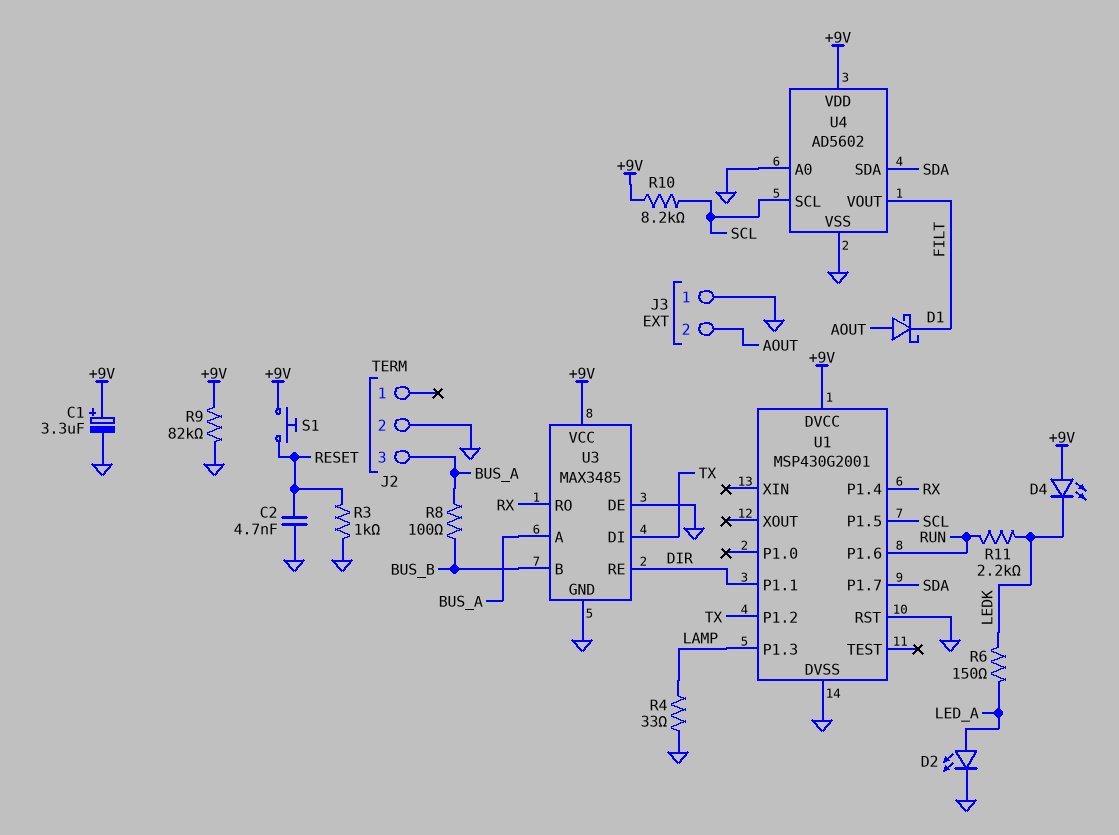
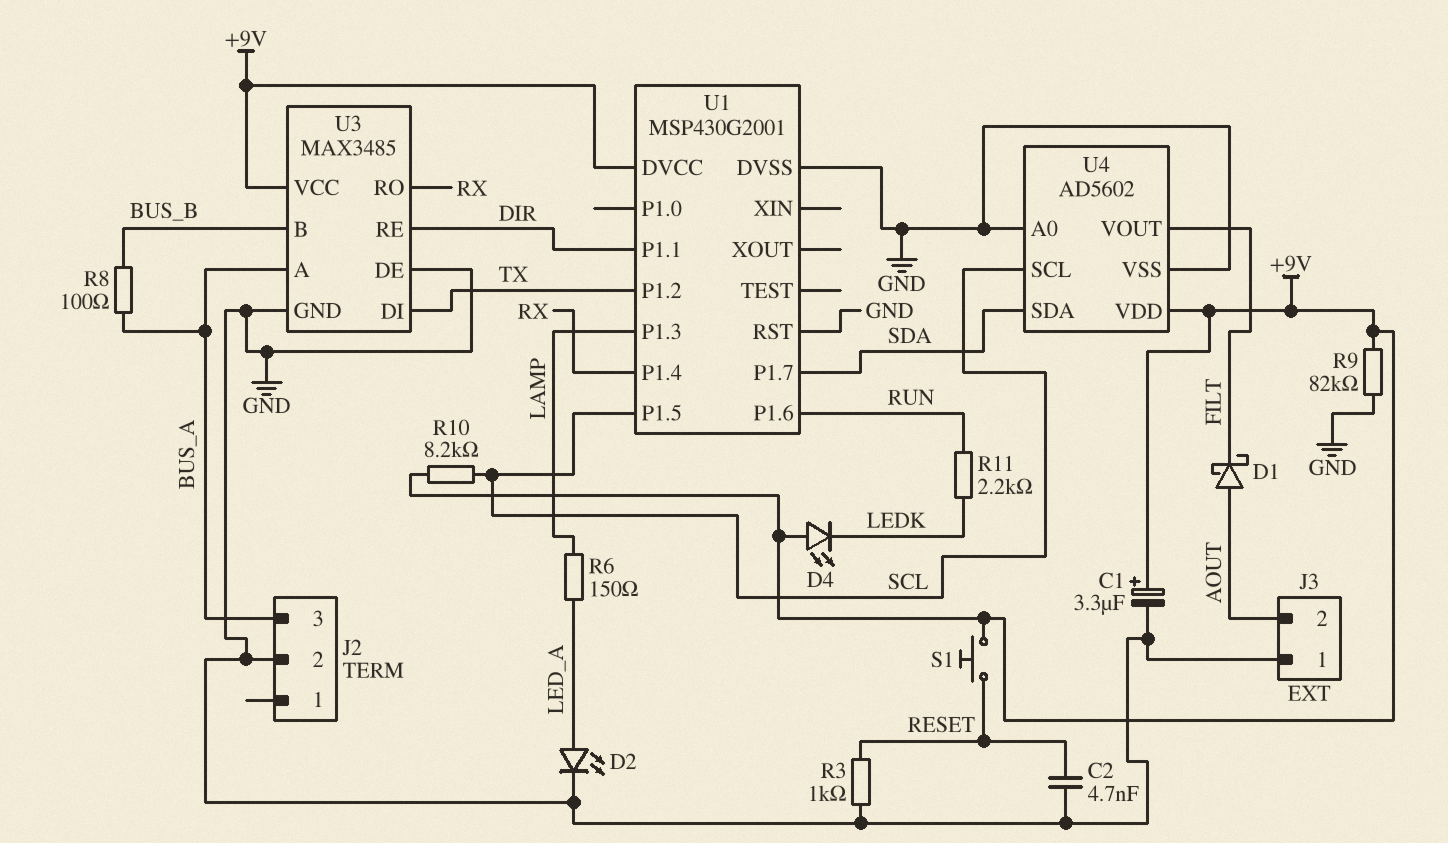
R4: 33 (GND, LAMP) -> none
R6: 150 (LEDK, LED_A) -> 150 (LAMP, LED_A)

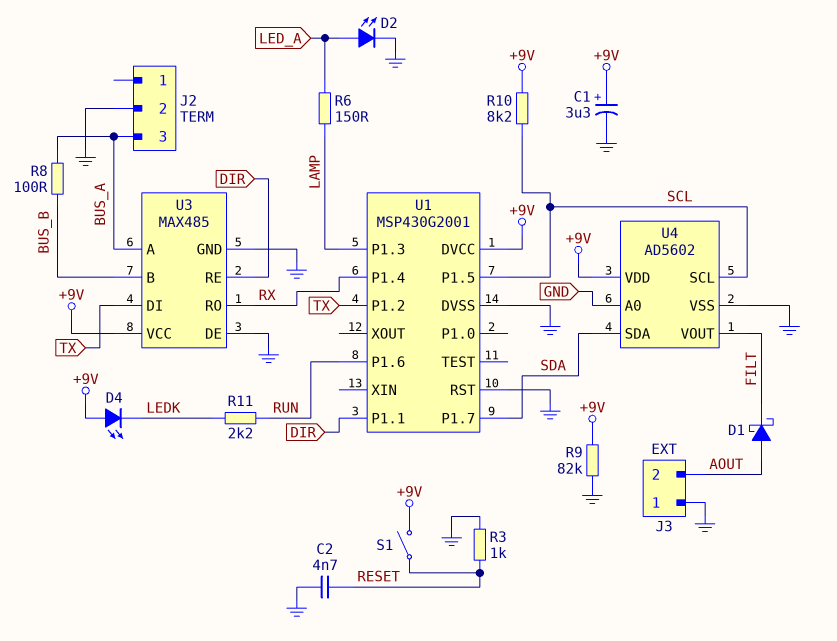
S1: button (+9V, RESET) -> switch (+9V, RESET)
U3: MAX3485 -> MAX485

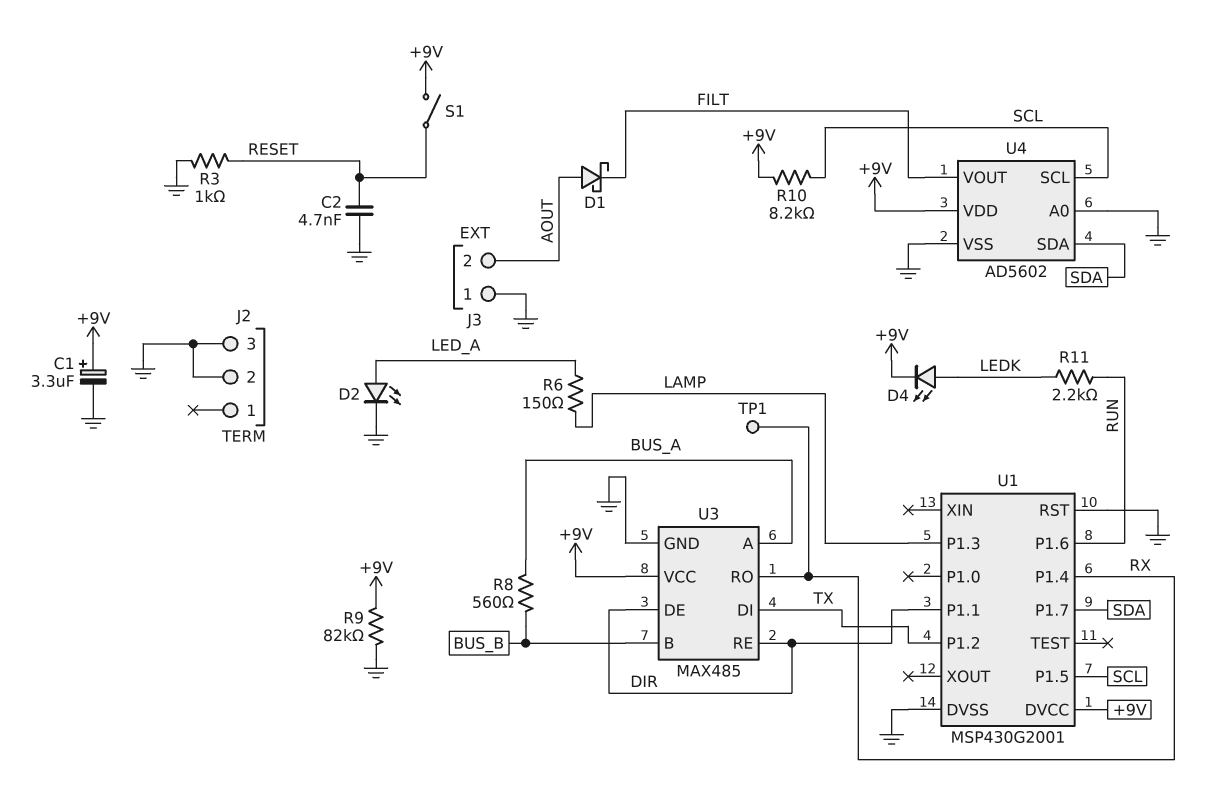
D4: LED (A +9V, K LEDK) -> LED (A LEDK, K +9V)
J2 pin 3: BUS_A -> GND
R8: 100 (BUS_A, BUS_B) -> 560 (BUS_A, BUS_B)
TP1: none -> test point (RX)
U3 pin DE: GND -> DIR

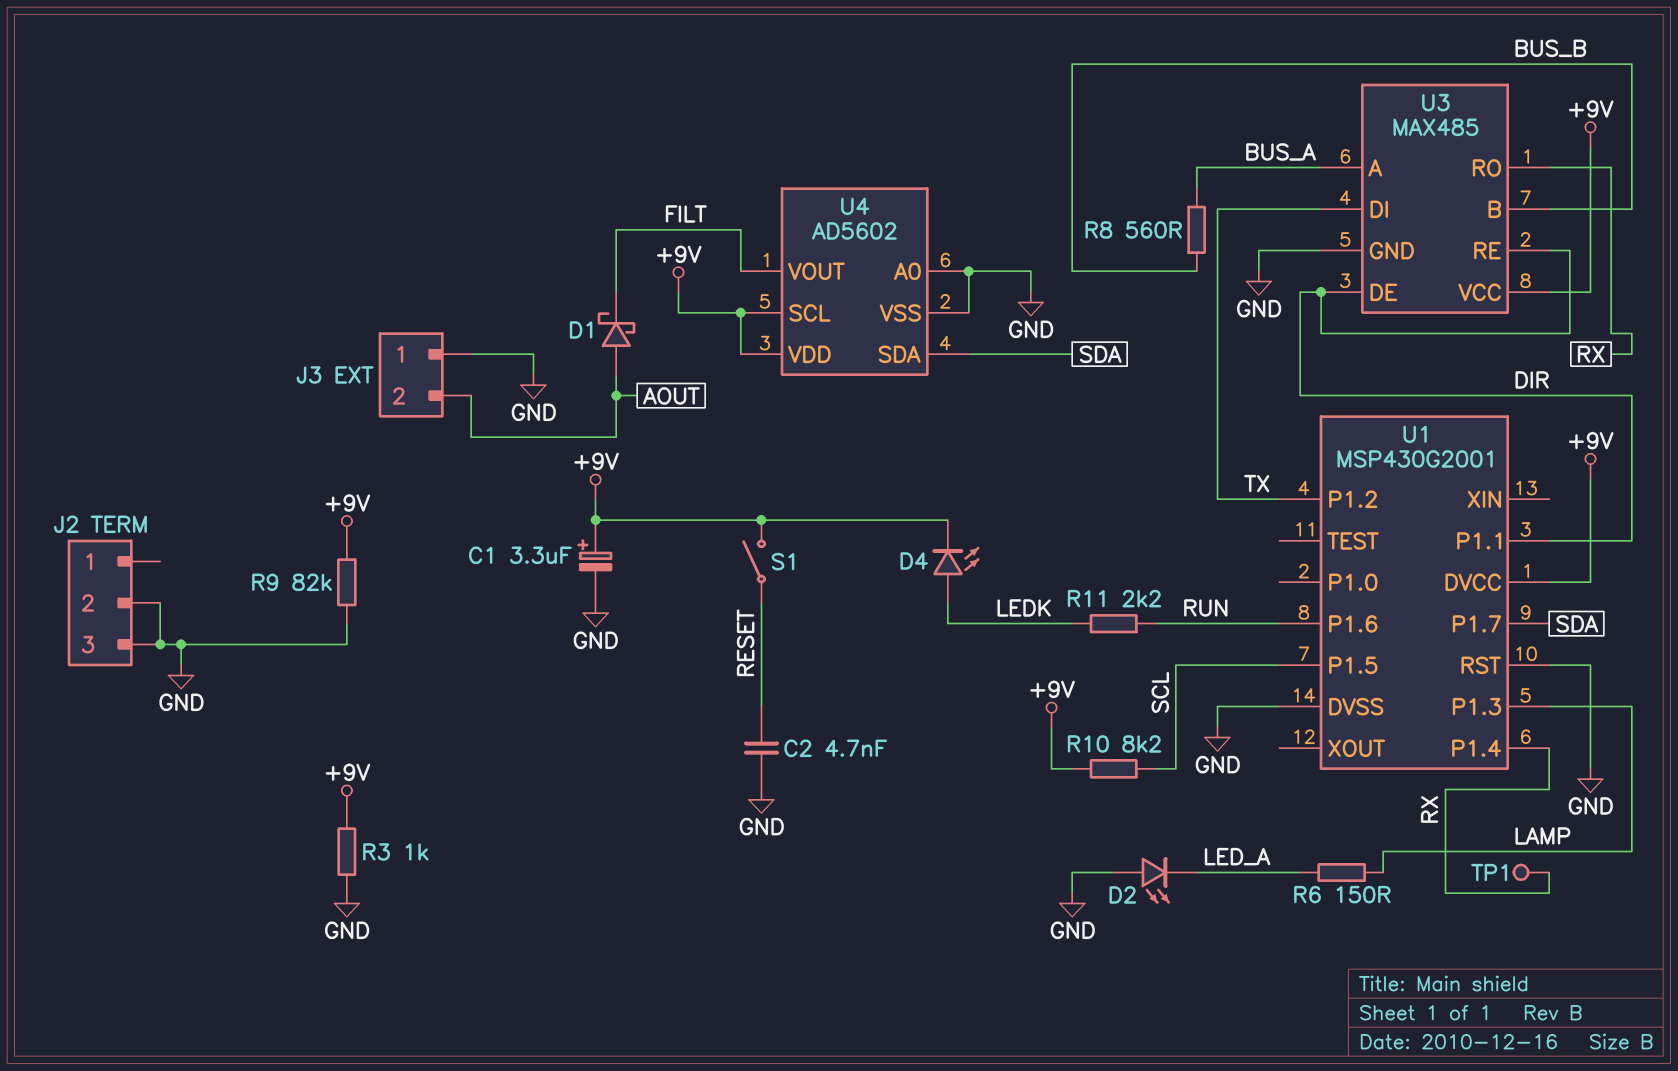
D2: LED (A LED_A, K GND) -> LED (A GND, K LED_A)
R3: 1k (GND, RESET) -> 1k (+9V, GND)
U4 pin SCL: SCL -> +9V

